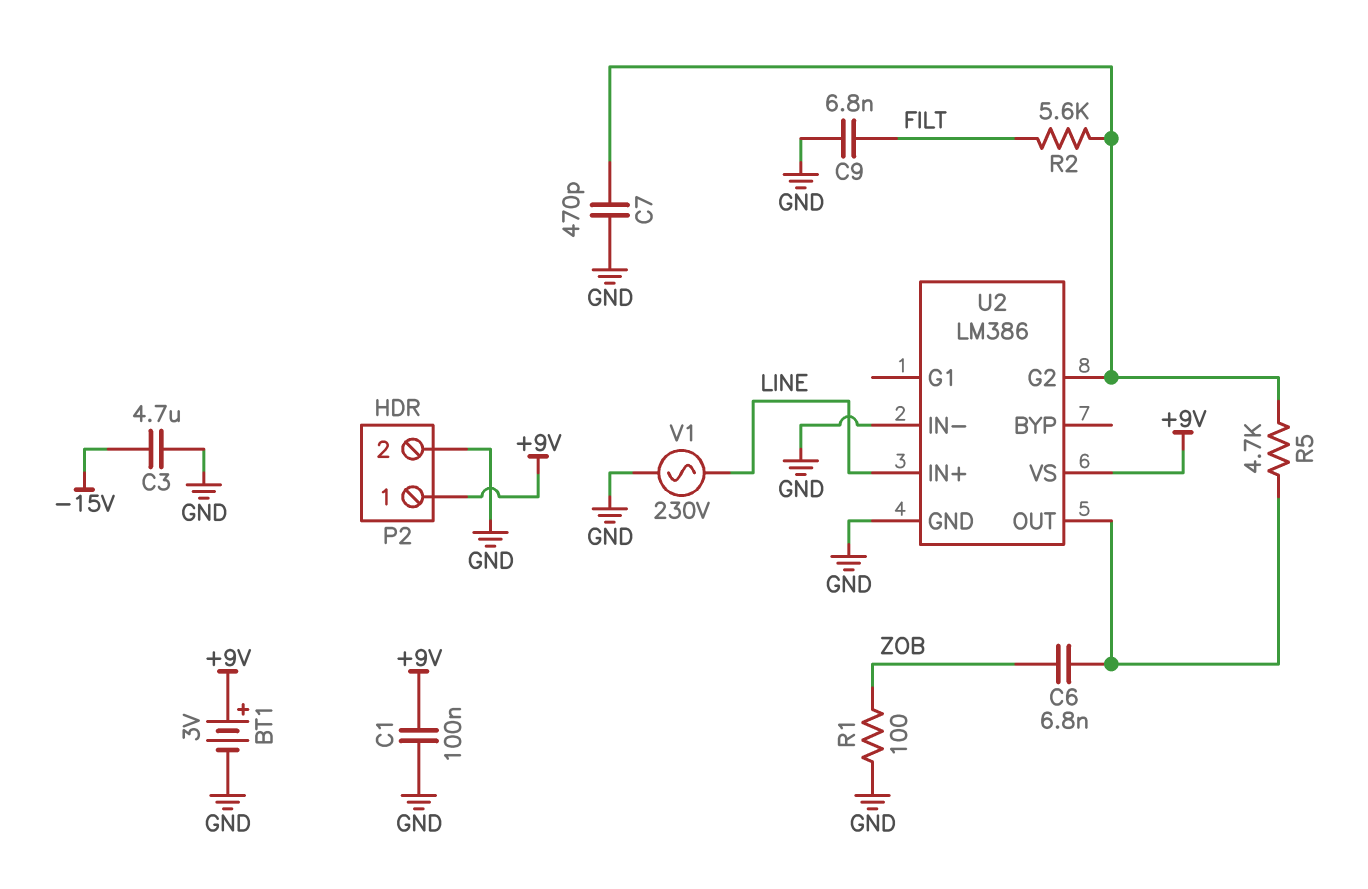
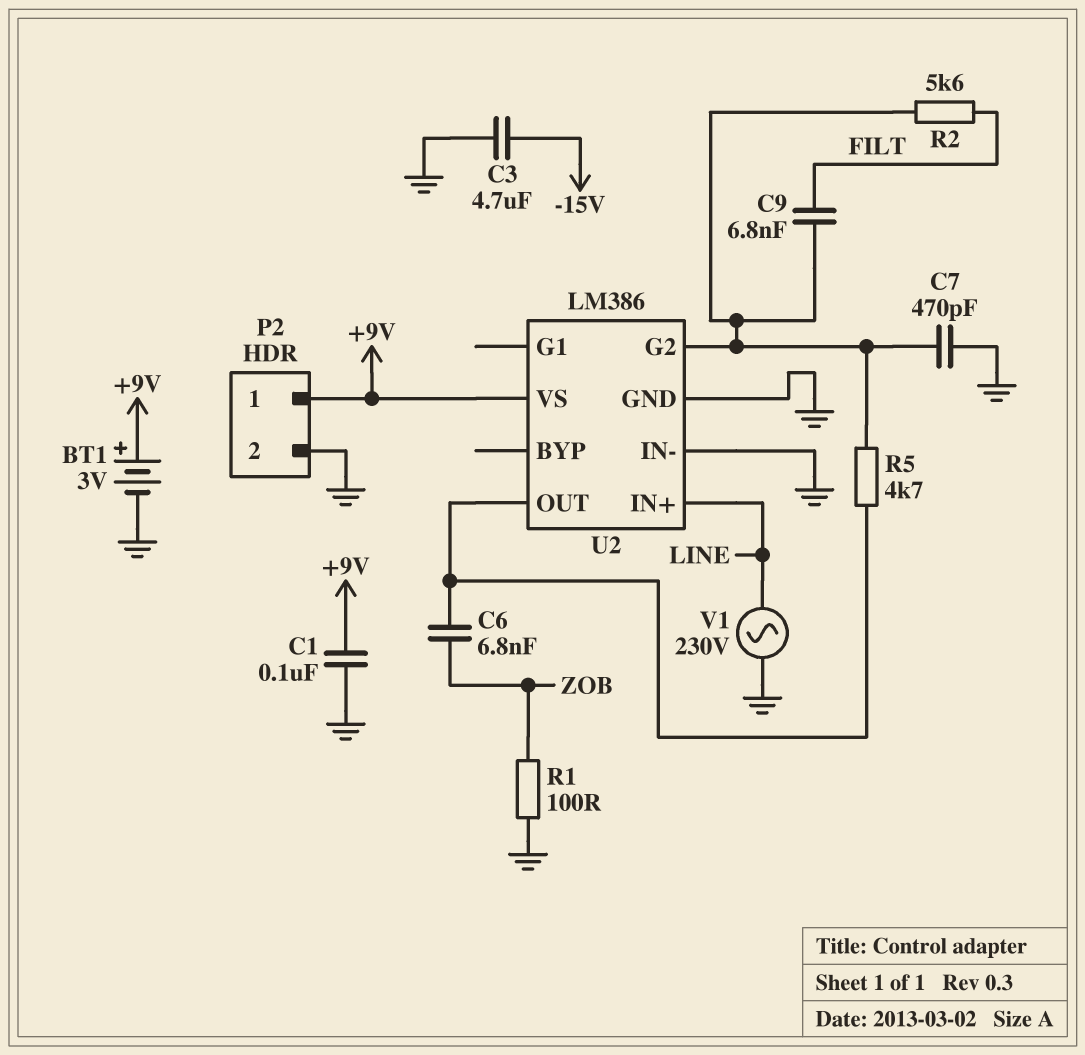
C9: 6.8nF (FILT, GND) -> 6.8nF (FILT, U2/G2)

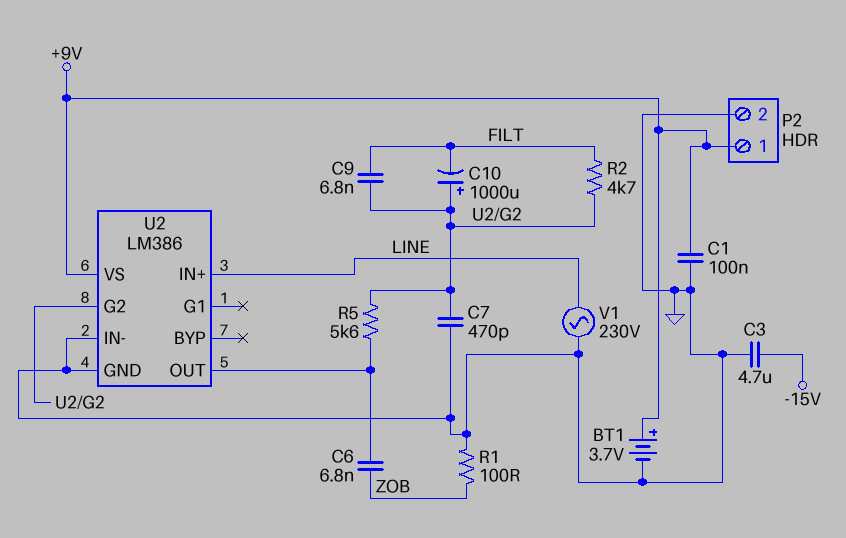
BT1: 3V (plus +9V, minus GND) -> 3.7V (plus +9V, minus GND)
C10: none -> 1000uF (plus U2/G2, minus FILT)
R2: 5.6k (FILT, U2/G2) -> 4.7k (FILT, U2/G2)
R5: 4.7k (U2/G2, U2/OUT) -> 5.6k (U2/G2, U2/OUT)

